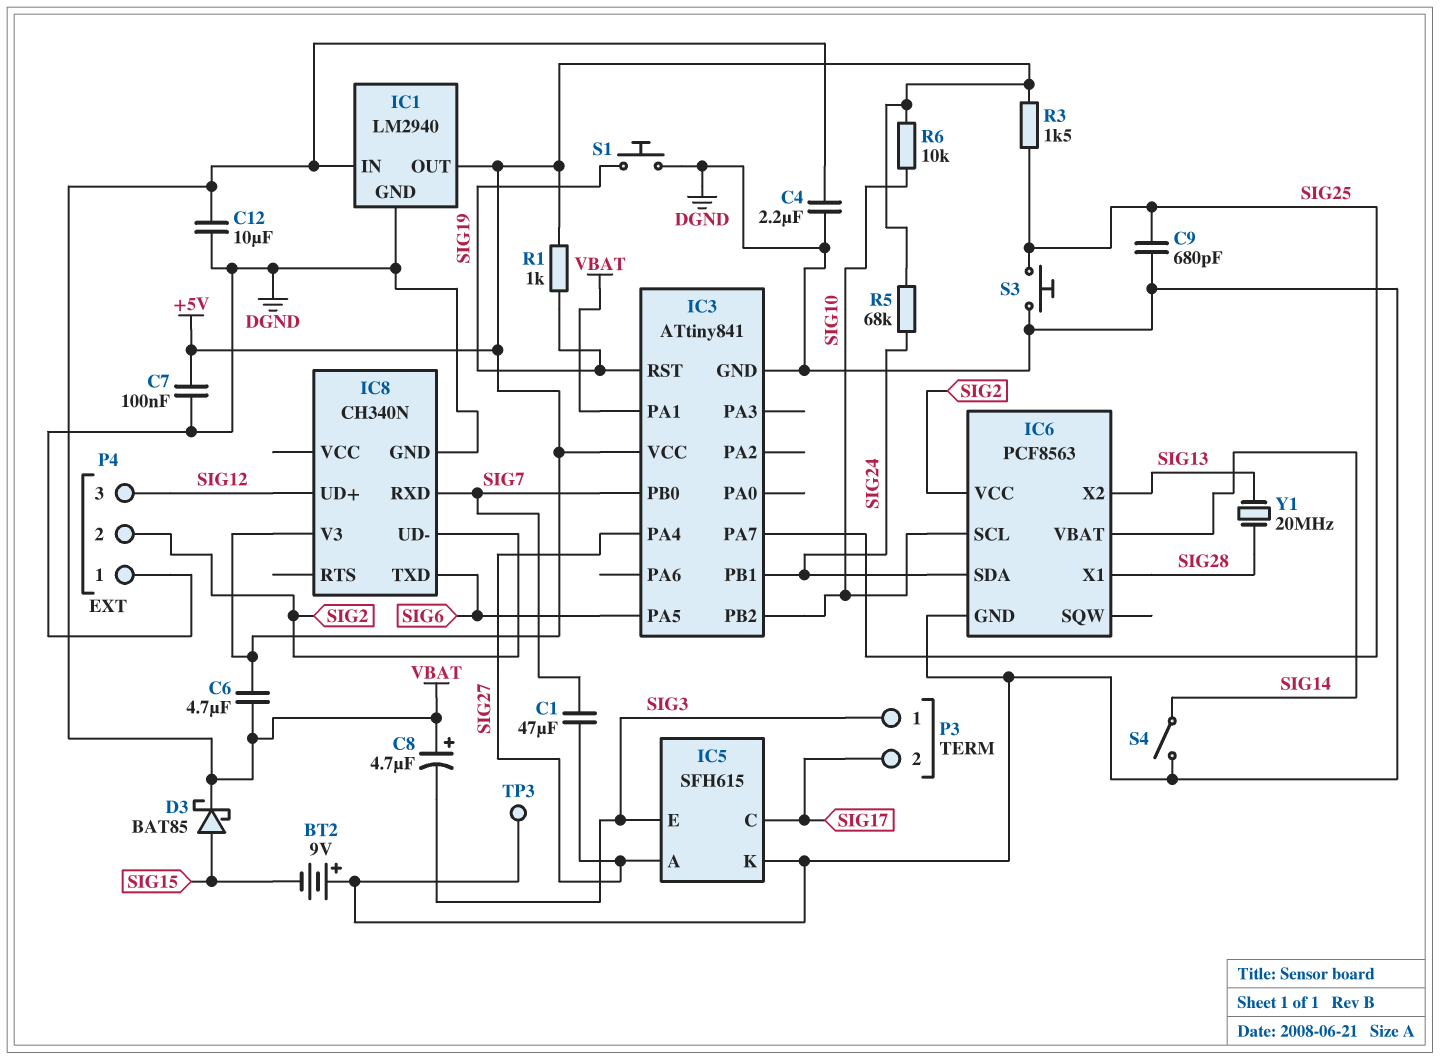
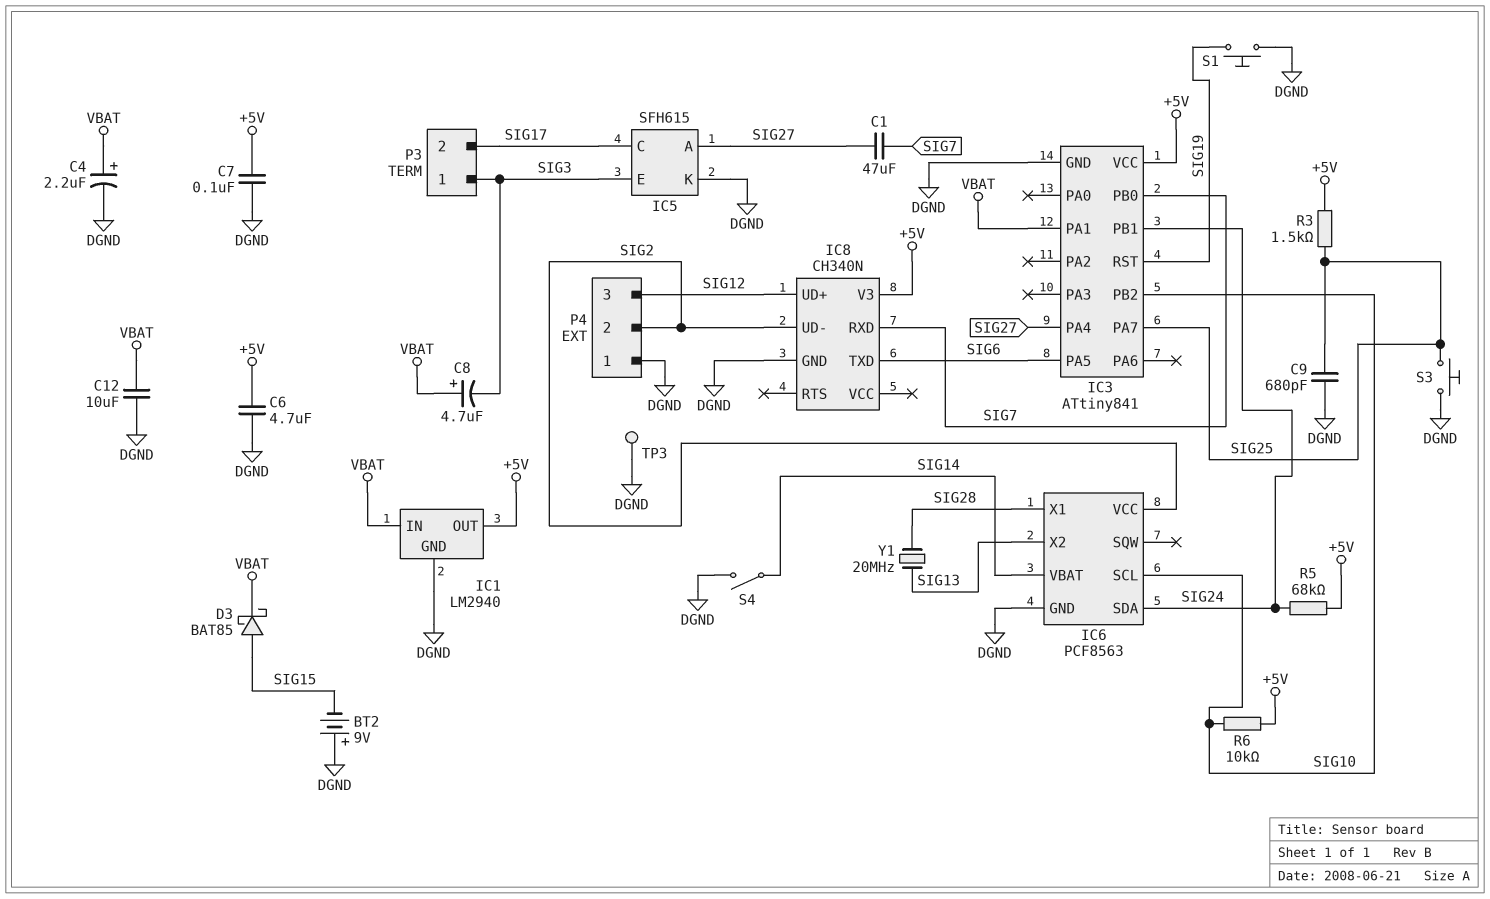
C4: 2.2uF (DGND, VBAT) -> 2.2uF (plus VBAT, minus DGND)
C6: 4.7uF (+5V, VBAT) -> 4.7uF (+5V, DGND)
R1: 1k (+5V, SIG19) -> none

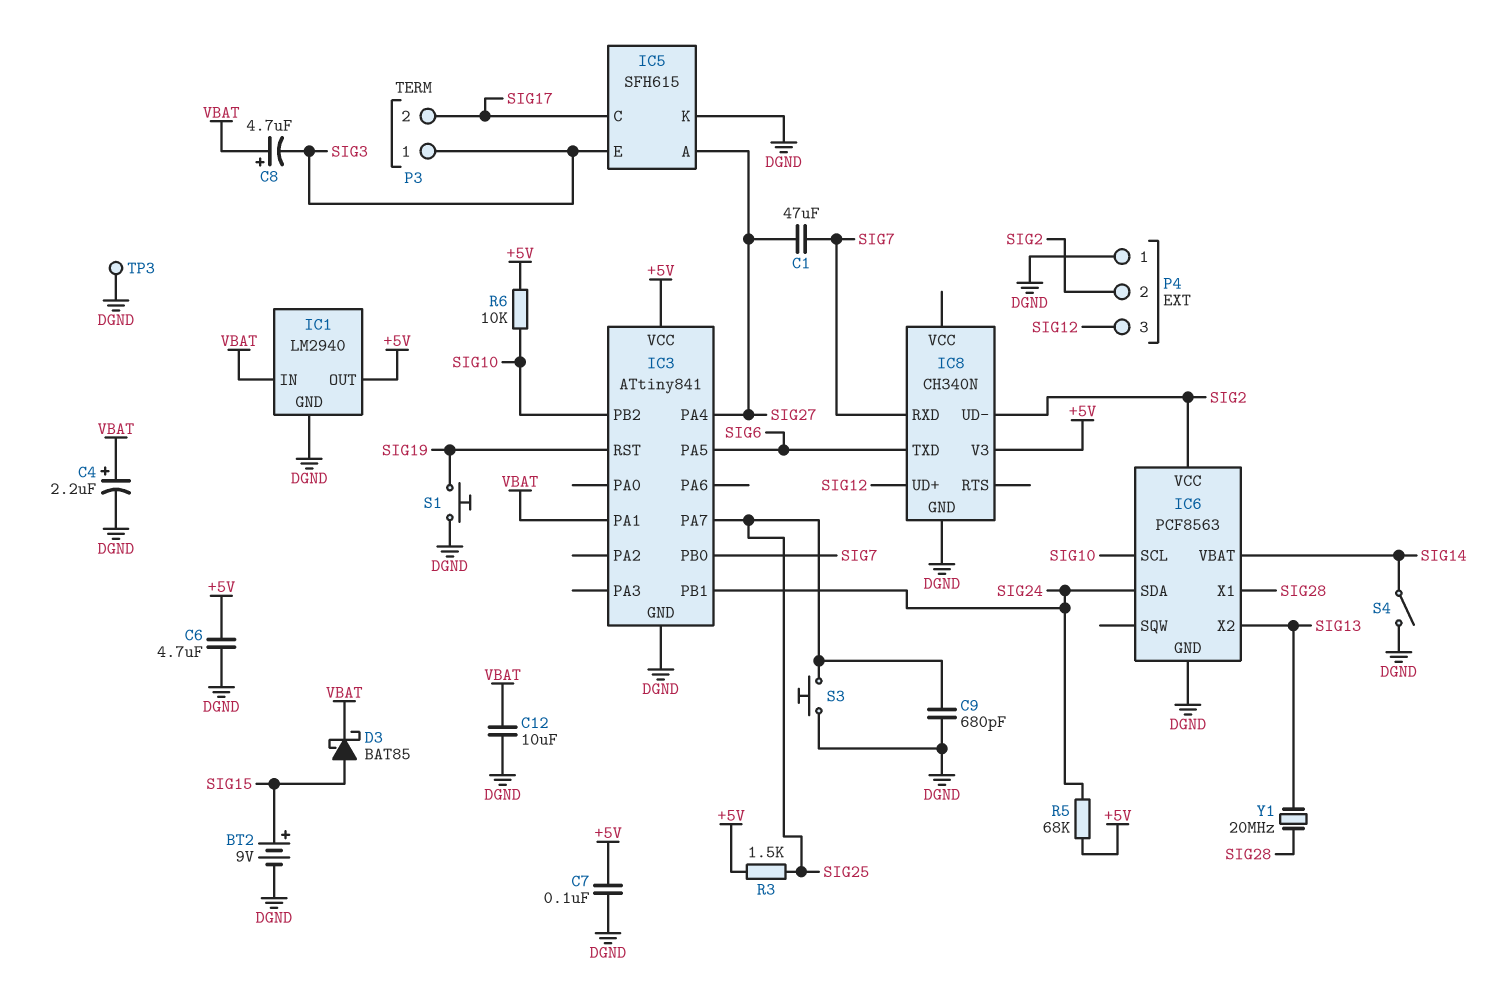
BT2: 9V (plus DGND, minus SIG15) -> 9V (plus SIG15, minus DGND)

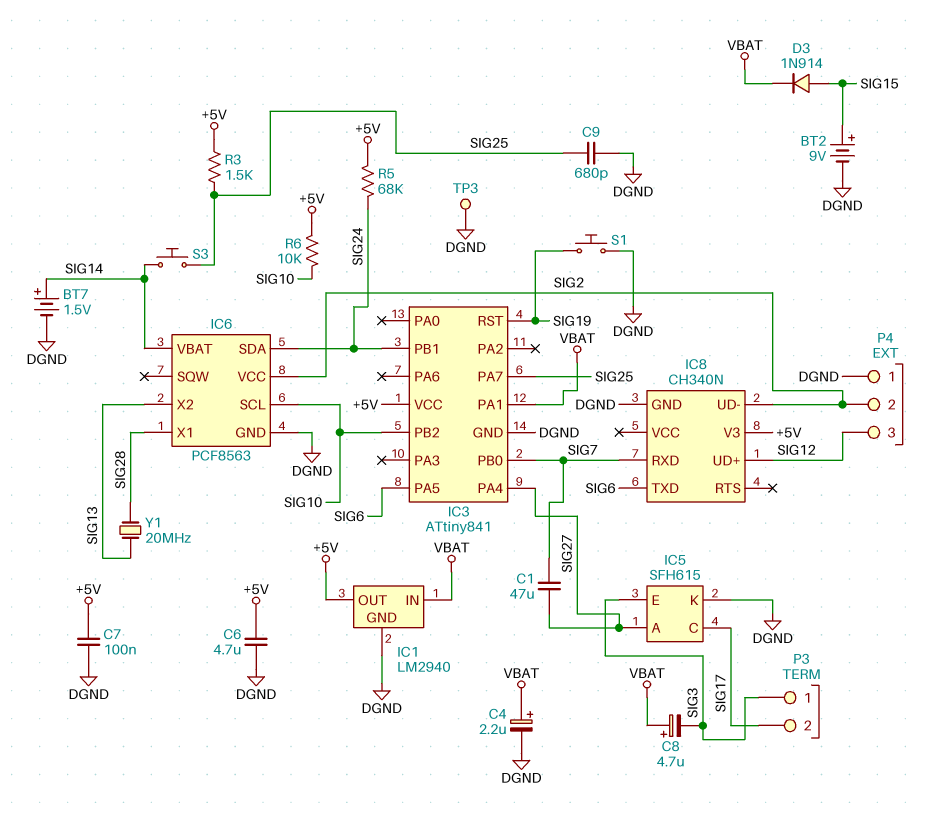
BT7: none -> 1.5V (plus SIG14, minus DGND)
C12: 10uF (DGND, VBAT) -> none
D3: schottky BAT85 (A SIG15, K VBAT) -> diode 1N914 (A SIG15, K VBAT)
S3: button (DGND, SIG25) -> button (SIG14, SIG25)
S4: switch (DGND, SIG14) -> none

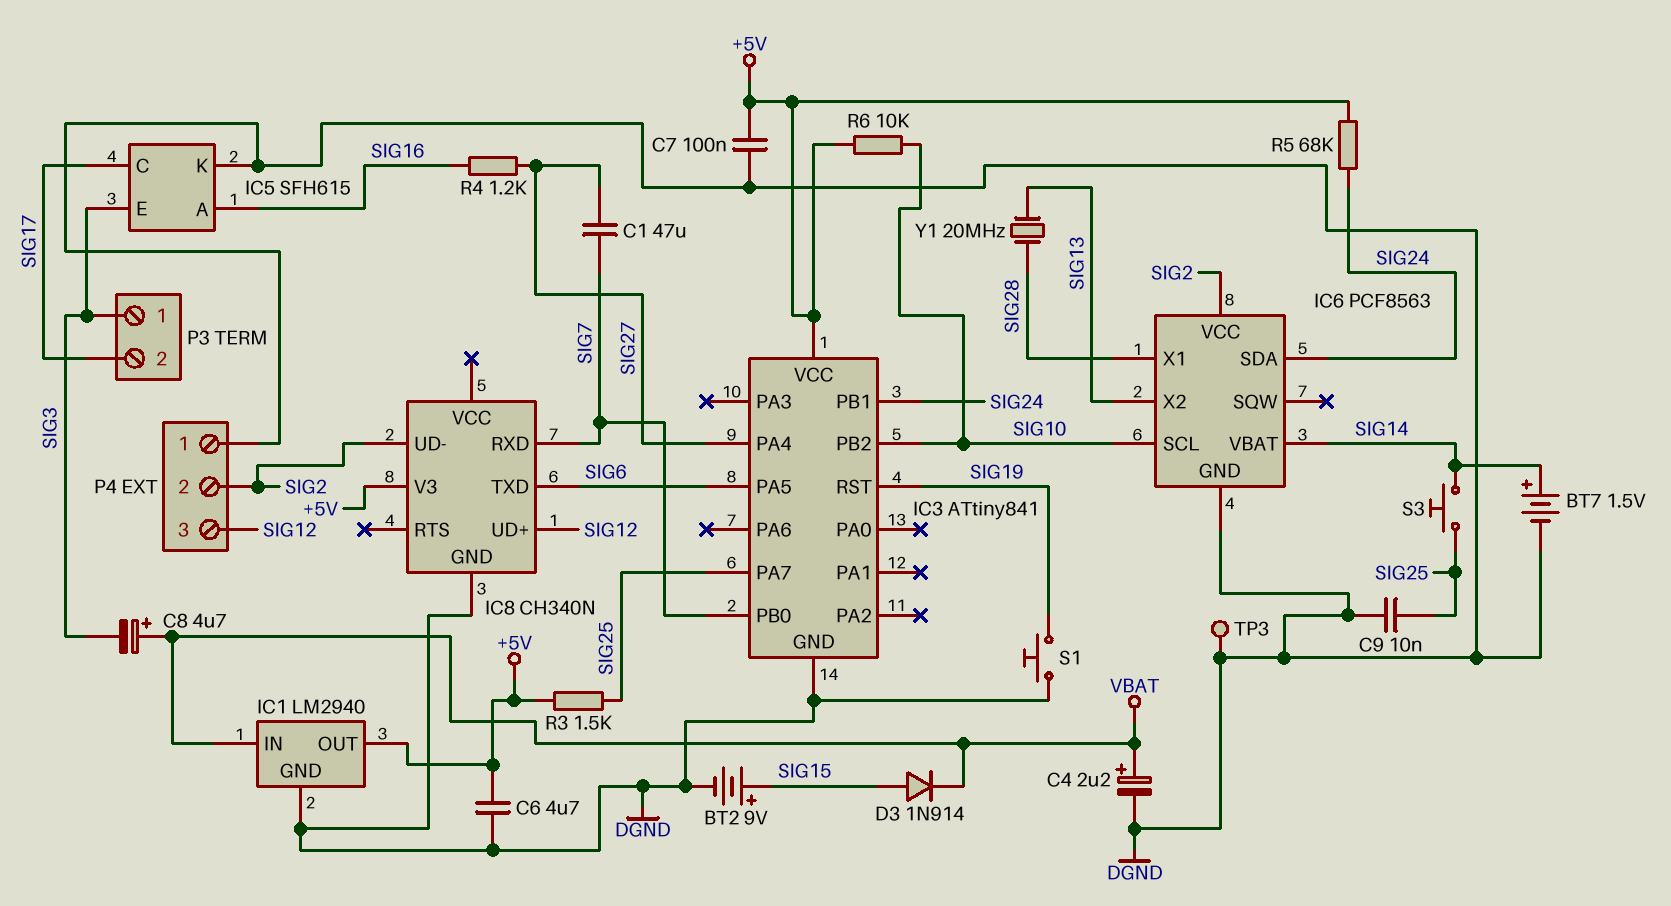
C9: 680pF (DGND, SIG25) -> 10nF (DGND, SIG25)
IC3 pin PA1: VBAT -> none
IC5 pin A: SIG27 -> SIG16
R4: none -> 1.2k (SIG16, SIG27)

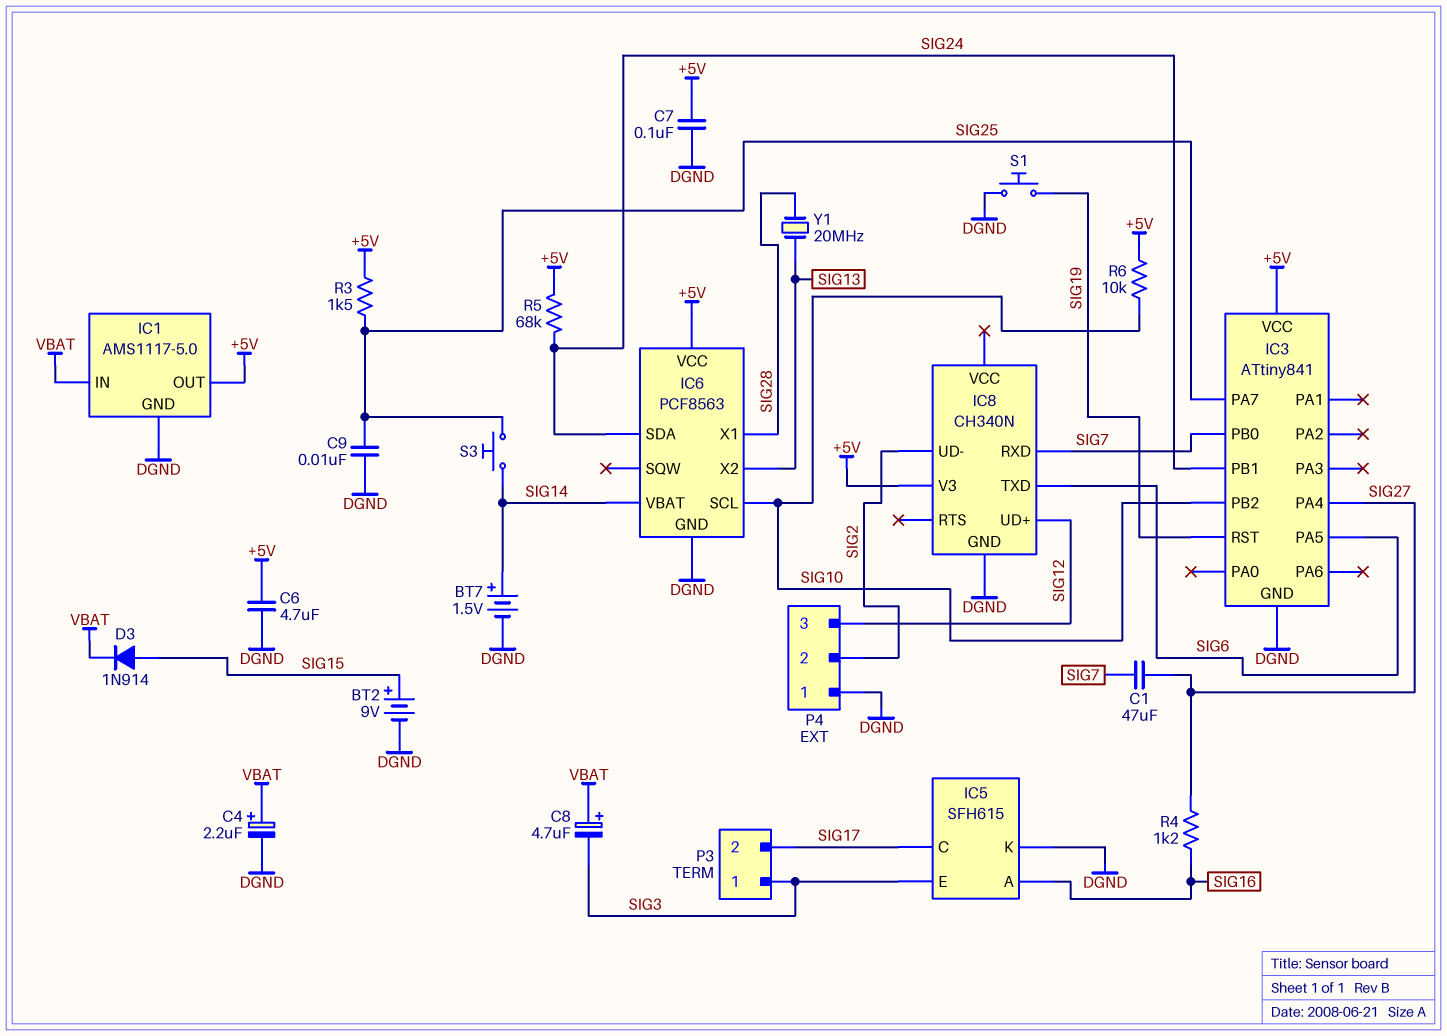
IC1: LM2940 -> AMS1117-5.0
IC6 pin VCC: SIG2 -> +5V
TP3: test point (DGND) -> none

